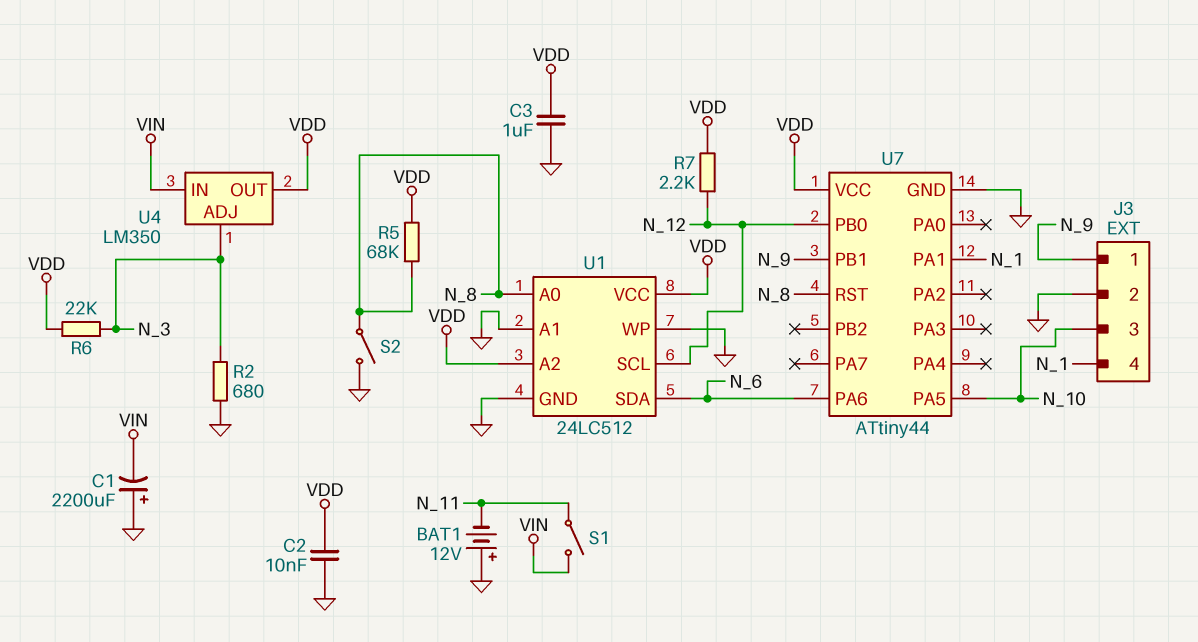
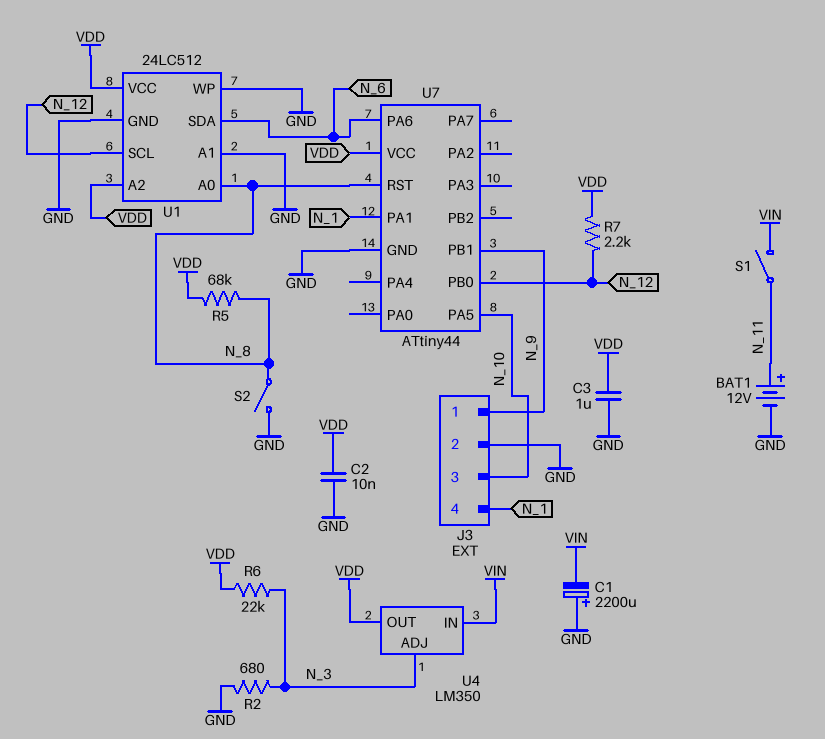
BAT1: 12V (plus GND, minus N_11) -> 12V (plus N_11, minus GND)

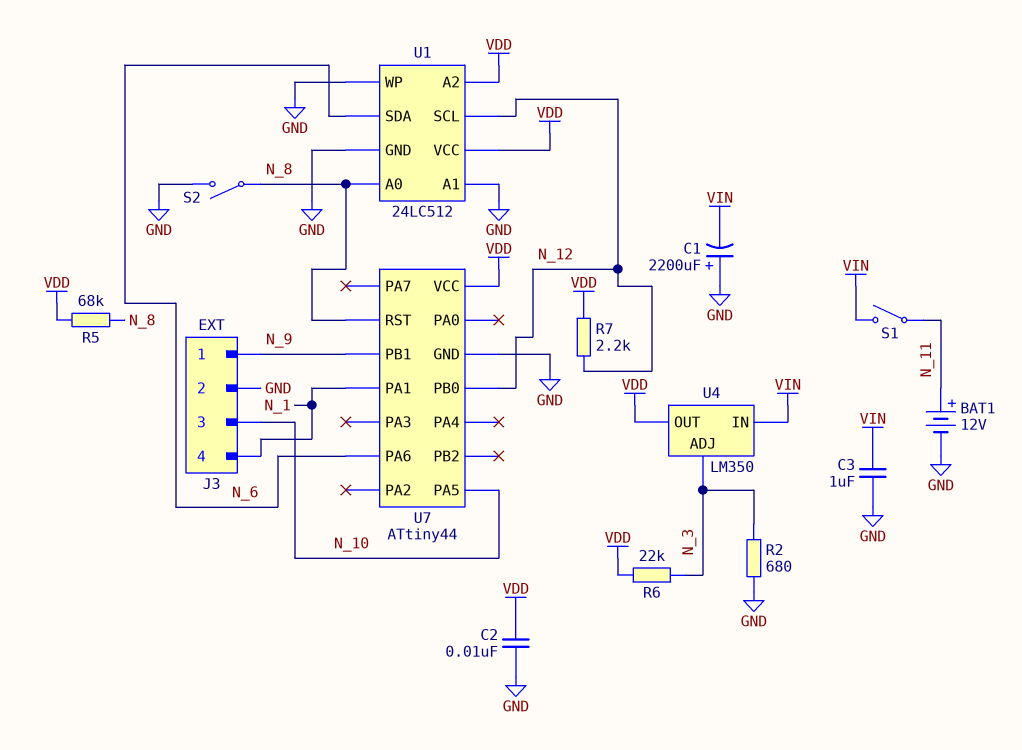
C3: 1uF (GND, VDD) -> 1uF (GND, VIN)

